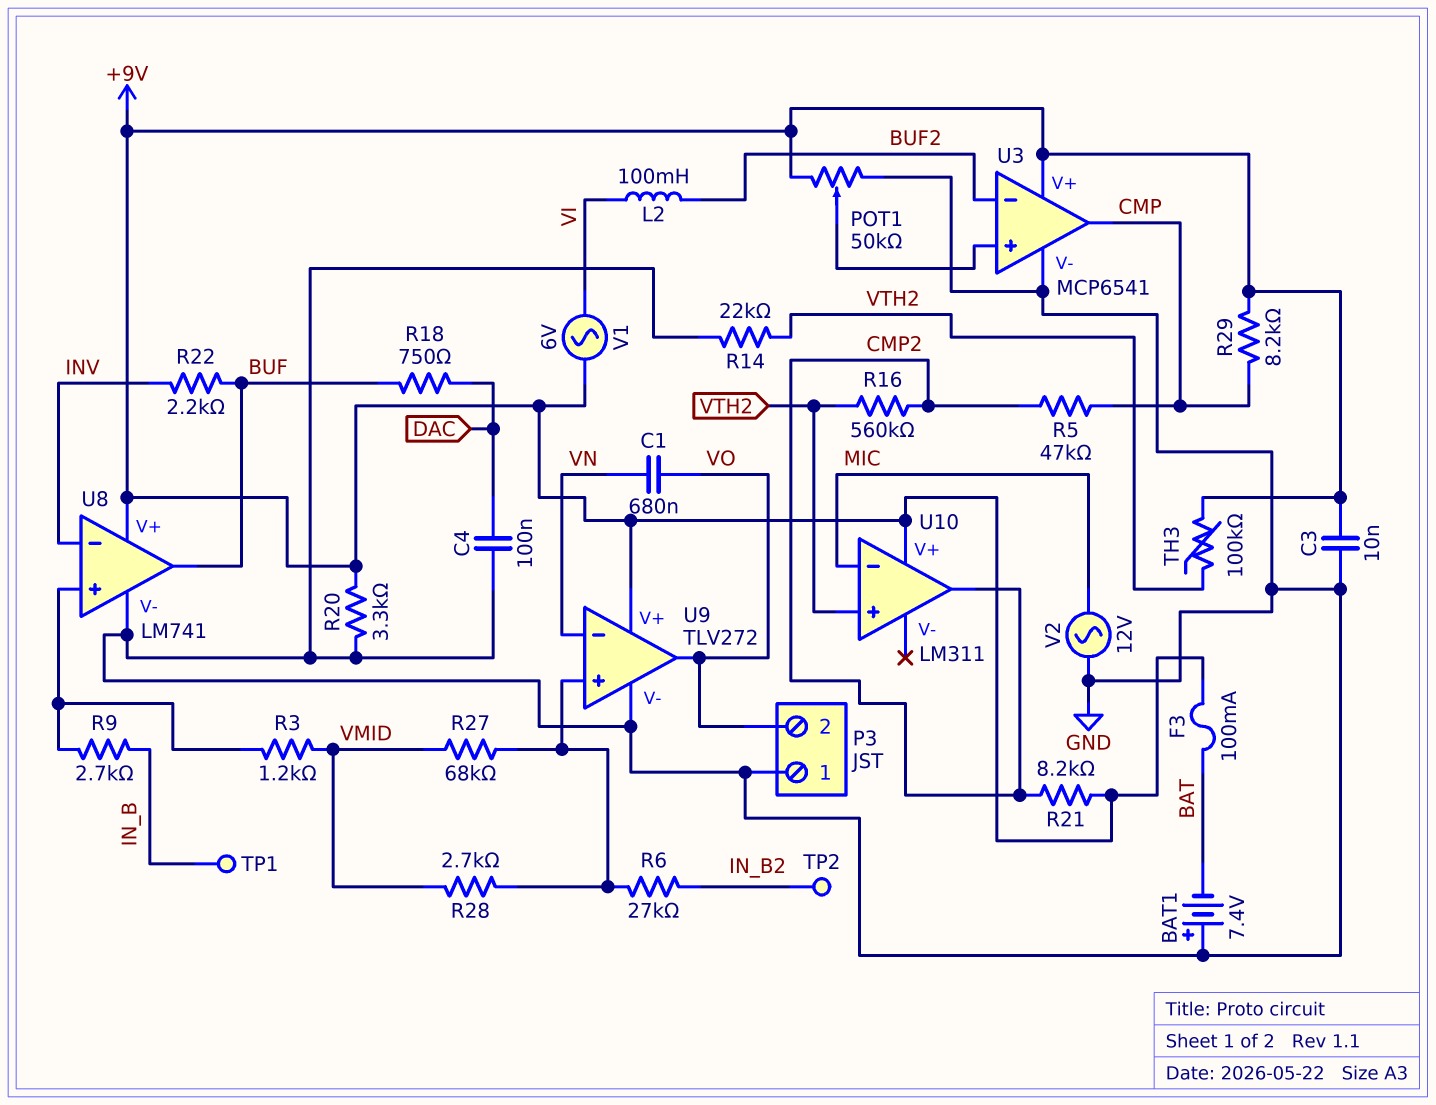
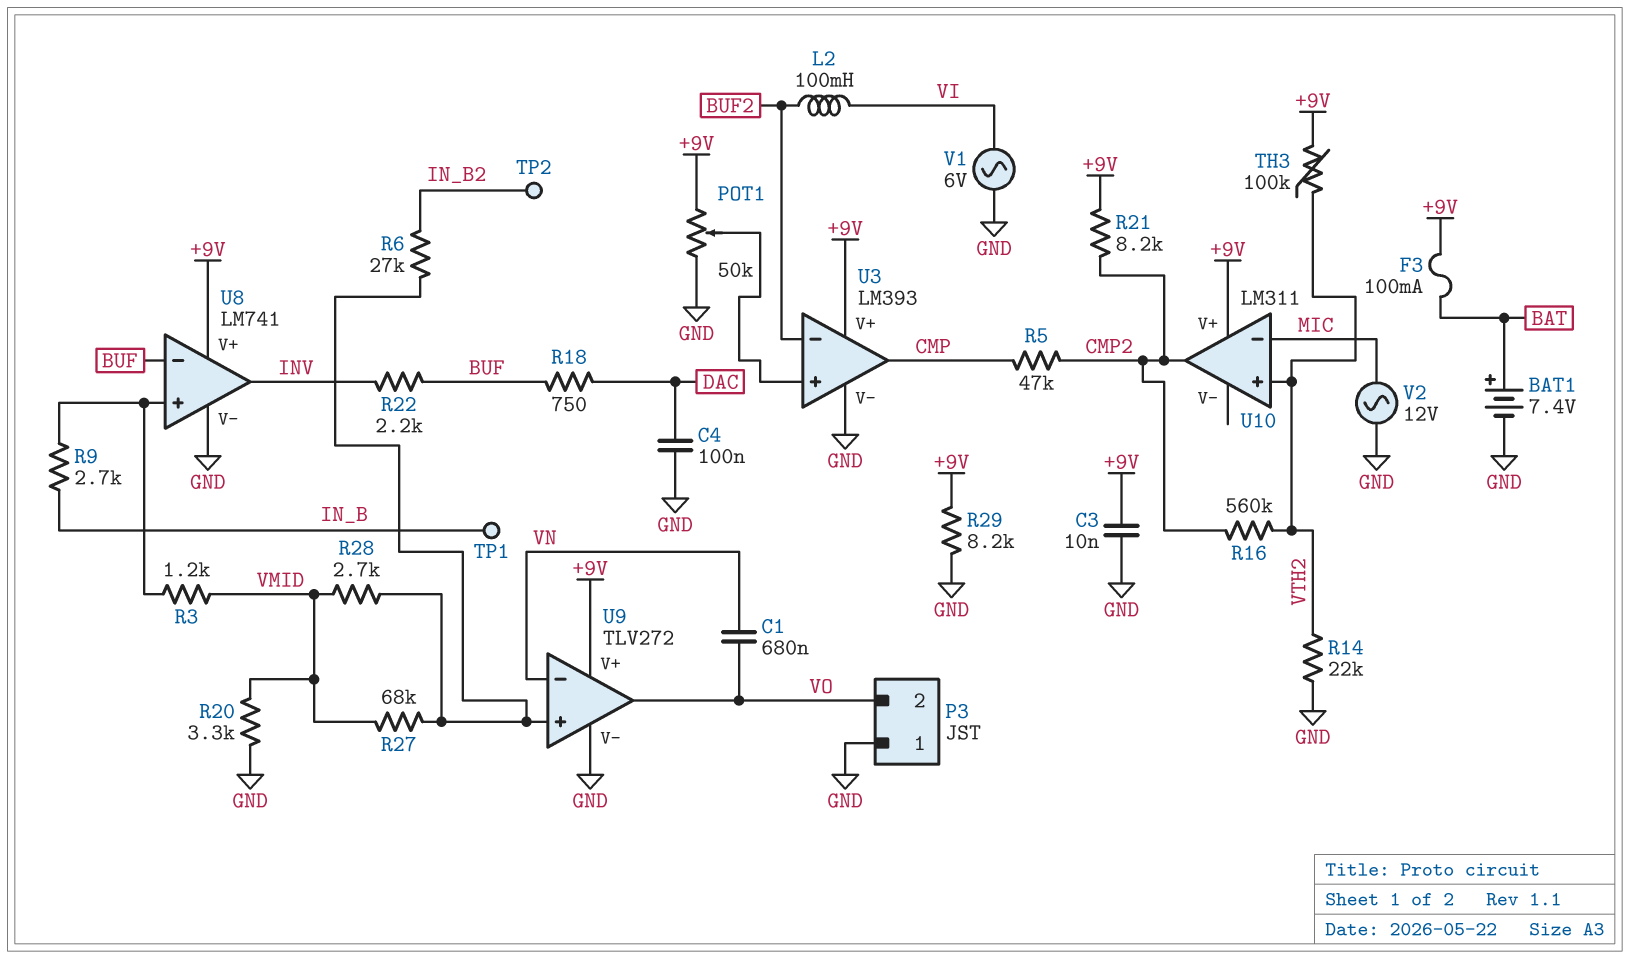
BAT1: 7.4V (plus GND, minus BAT) -> 7.4V (plus BAT, minus GND)
R20: 3.3k (+9V, GND) -> 3.3k (GND, VMID)
R29: 8.2k (+9V, CMP) -> 8.2k (+9V, GND)
U3: MCP6541 -> LM393
U8 pin in-: INV -> BUF
U8 pin out: BUF -> INV
V1: AC 6V (+9V, VI) -> AC 6V (GND, VI)

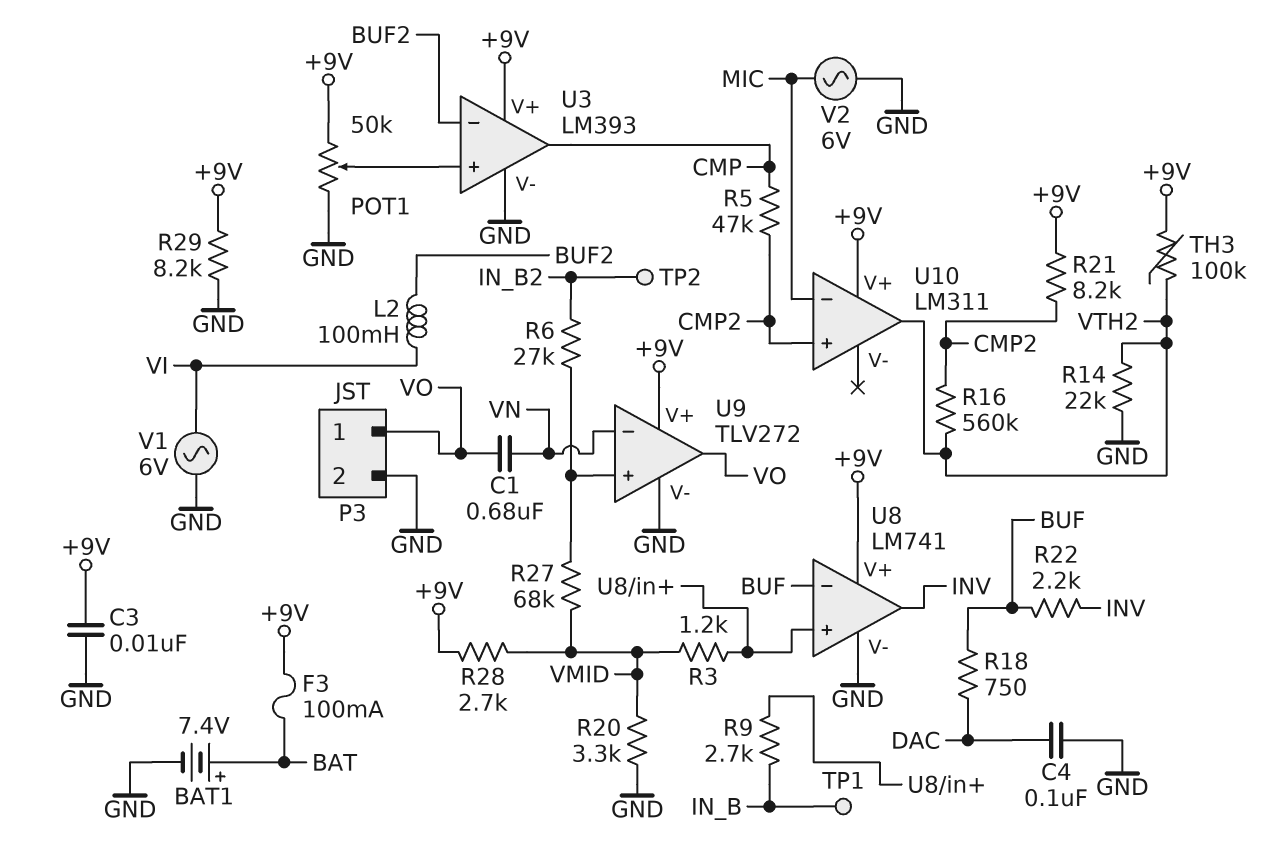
P3 pin 1: GND -> VO
P3 pin 2: VO -> GND
R28: 2.7k (U9/in+, VMID) -> 2.7k (+9V, VMID)
U10 pin in+: VTH2 -> CMP2
U10 pin out: CMP2 -> VTH2
V2: AC 12V (GND, MIC) -> AC 6V (GND, MIC)

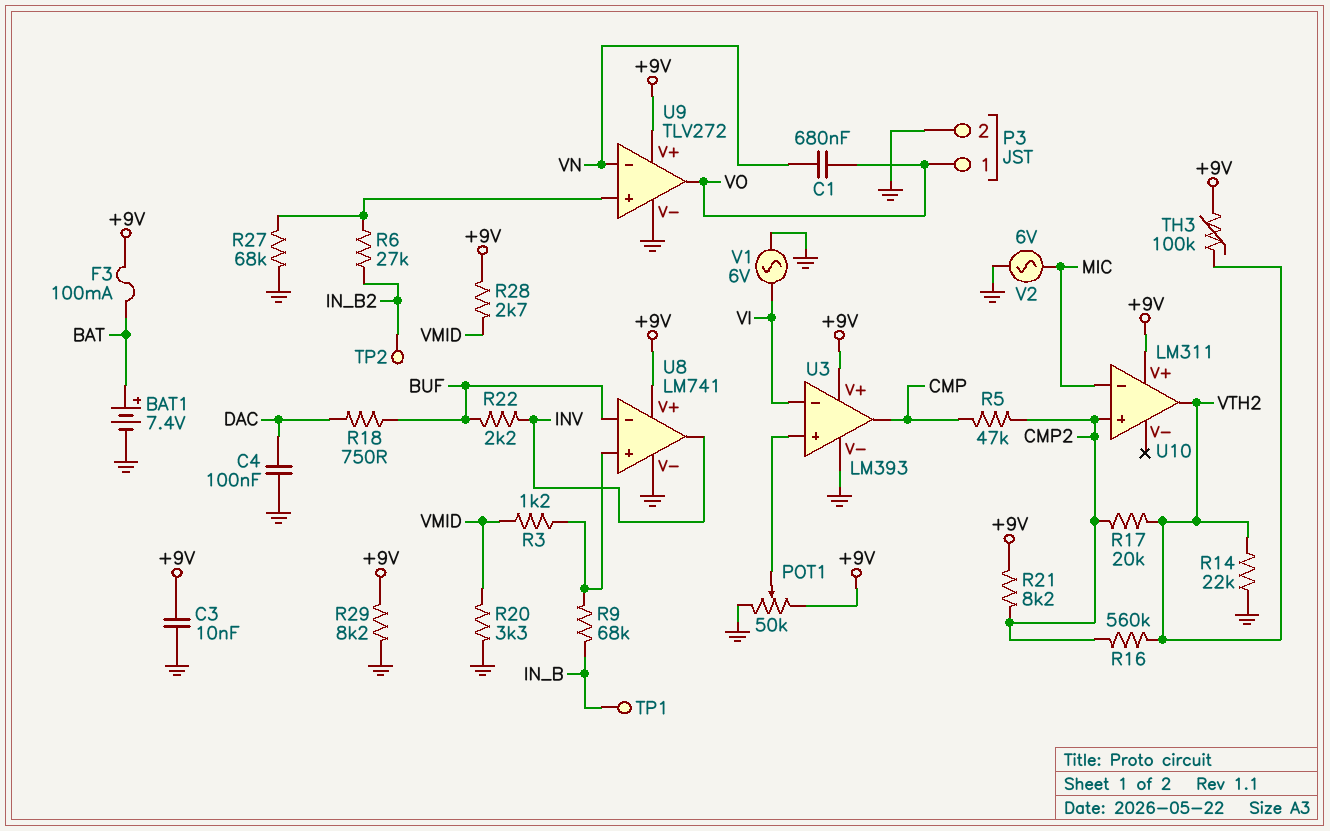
L2: 100mH (BUF2, VI) -> none
R9: 2.7k (IN_B, U8/in+) -> 68k (IN_B, U8/in+)
R17: none -> 20k (CMP2, VTH2)
R27: 68k (U9/in+, VMID) -> 68k (GND, U9/in+)
U3 pin in-: BUF2 -> VI

